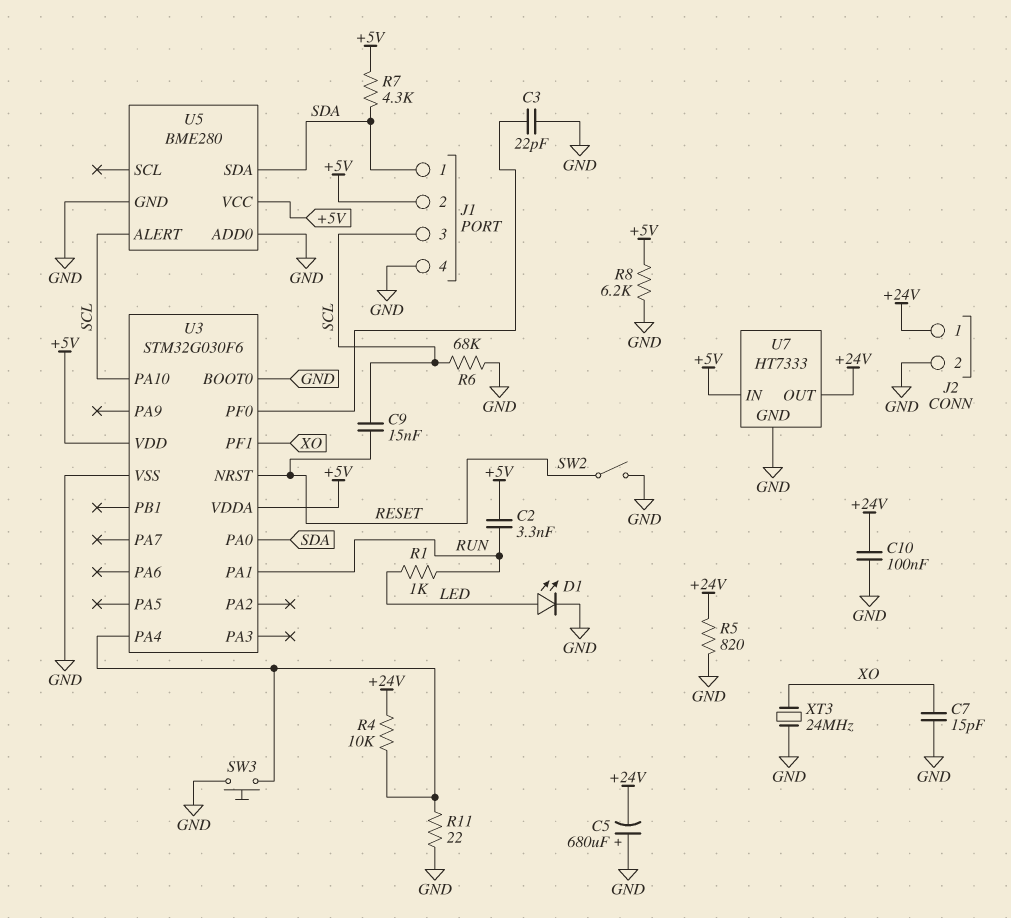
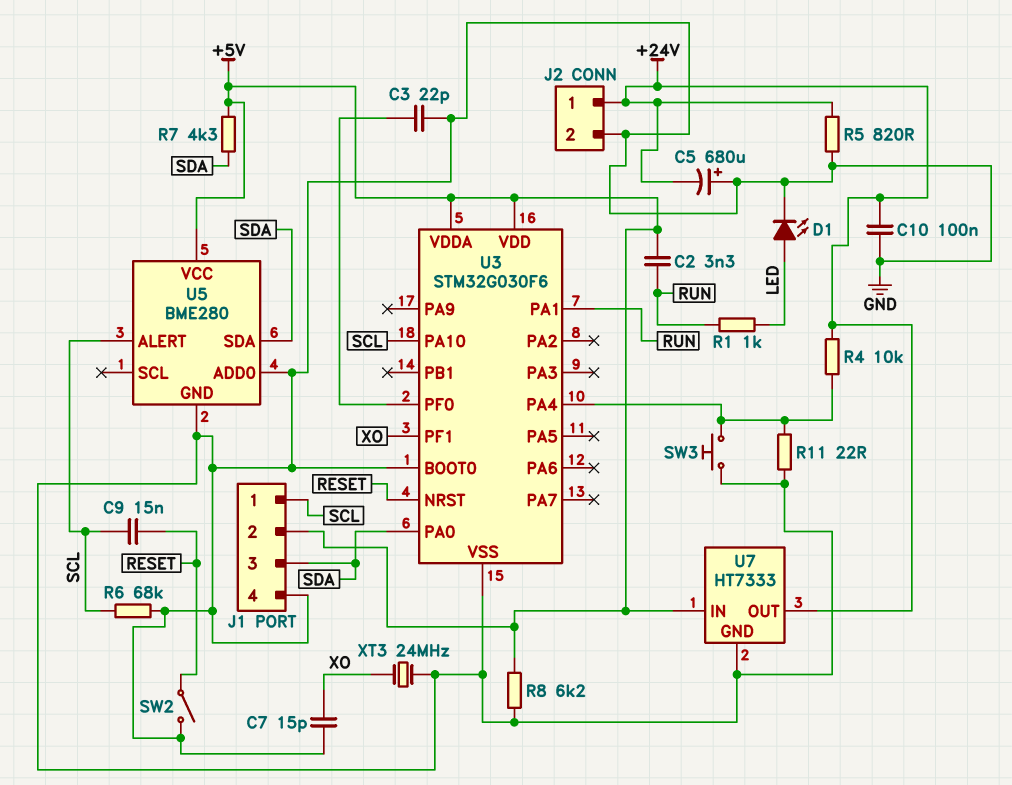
J1 pin 1: SDA -> SCL
J1 pin 3: SCL -> SDA

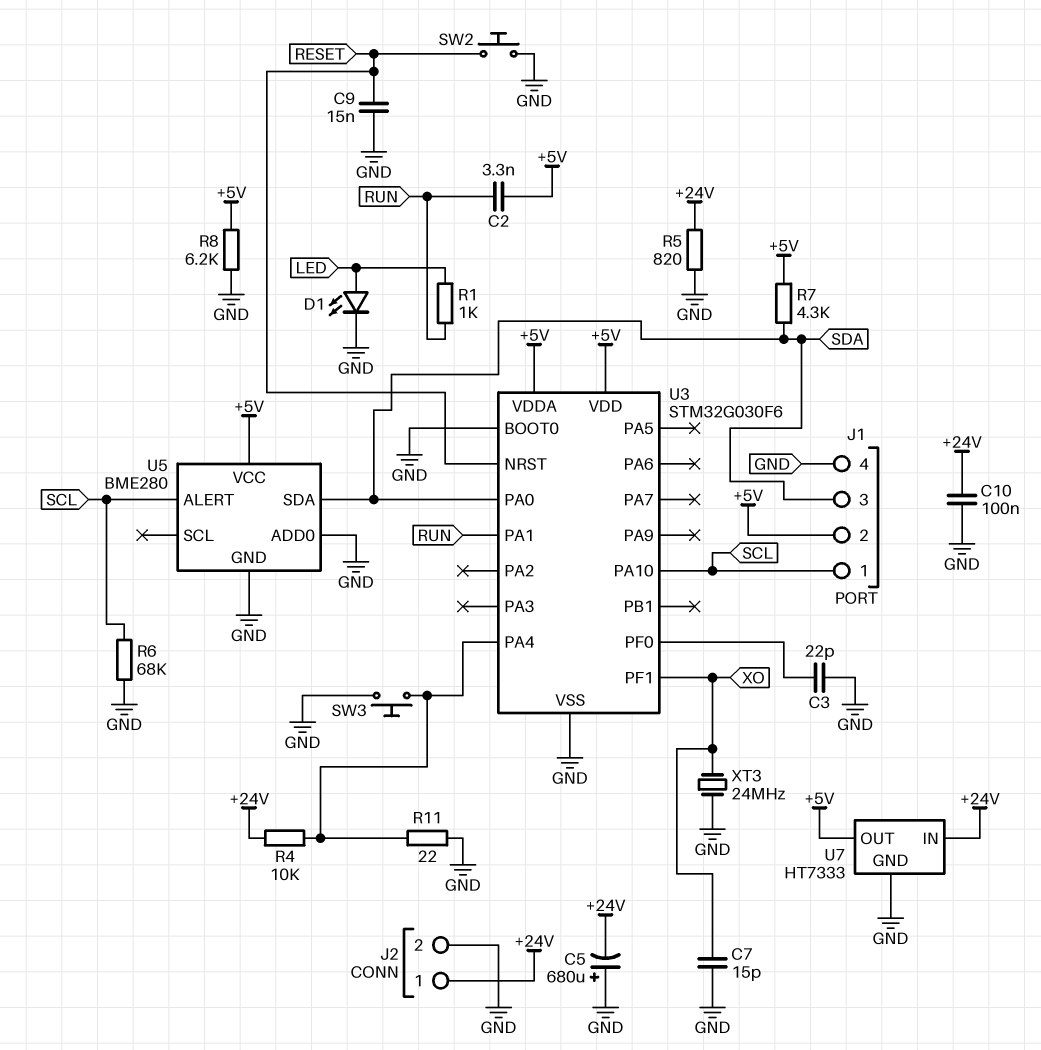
C9: 15nF (RESET, SCL) -> 15nF (GND, RESET)
SW2: switch (GND, RESET) -> button (GND, RESET)
U7 pin IN: +5V -> +24V
U7 pin OUT: +24V -> +5V

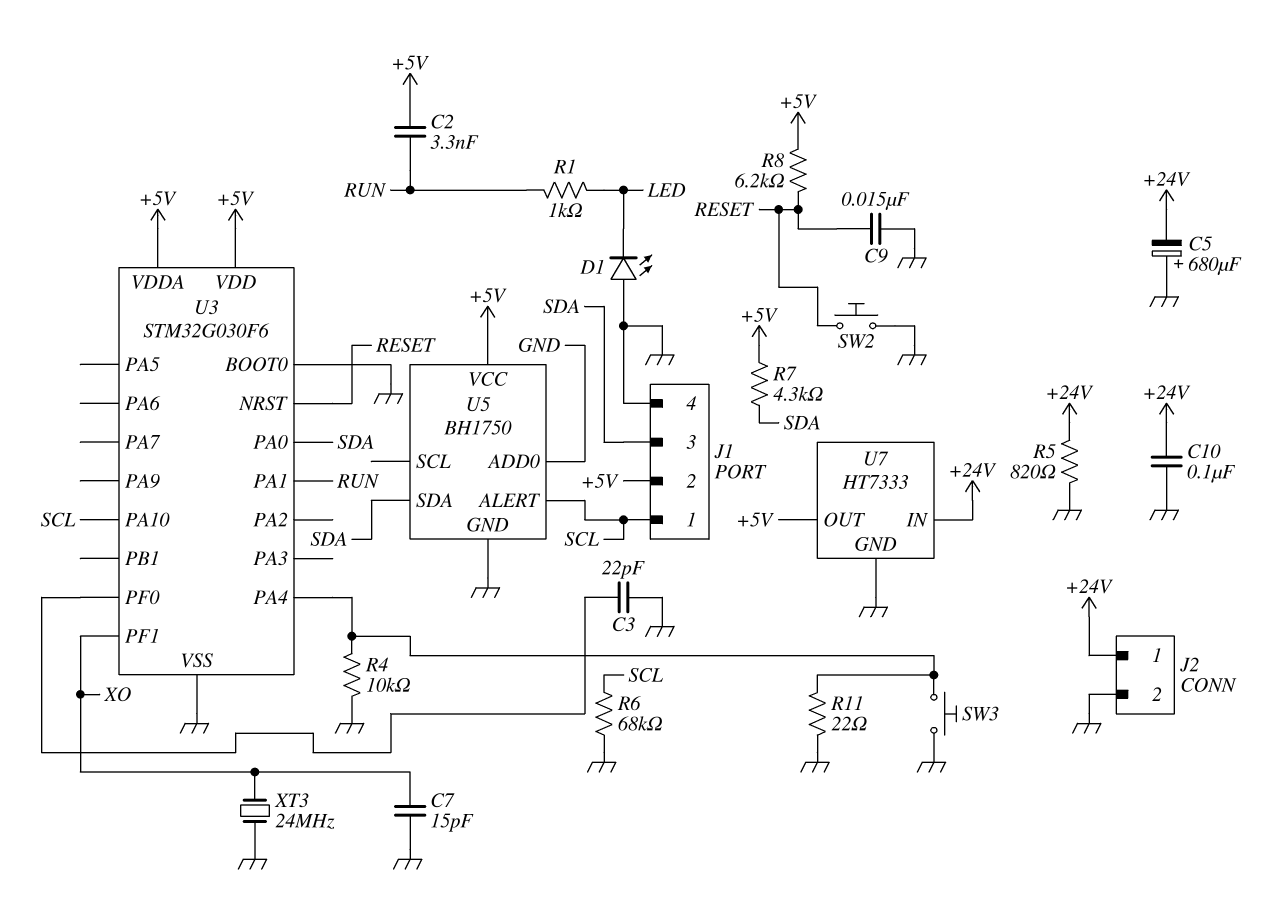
D1: LED (A LED, K GND) -> LED (A GND, K LED)
R4: 10k (+24V, U3/PA4) -> 10k (GND, U3/PA4)
R8: 6.2k (+5V, GND) -> 6.2k (+5V, RESET)
U5: BME280 -> BH1750

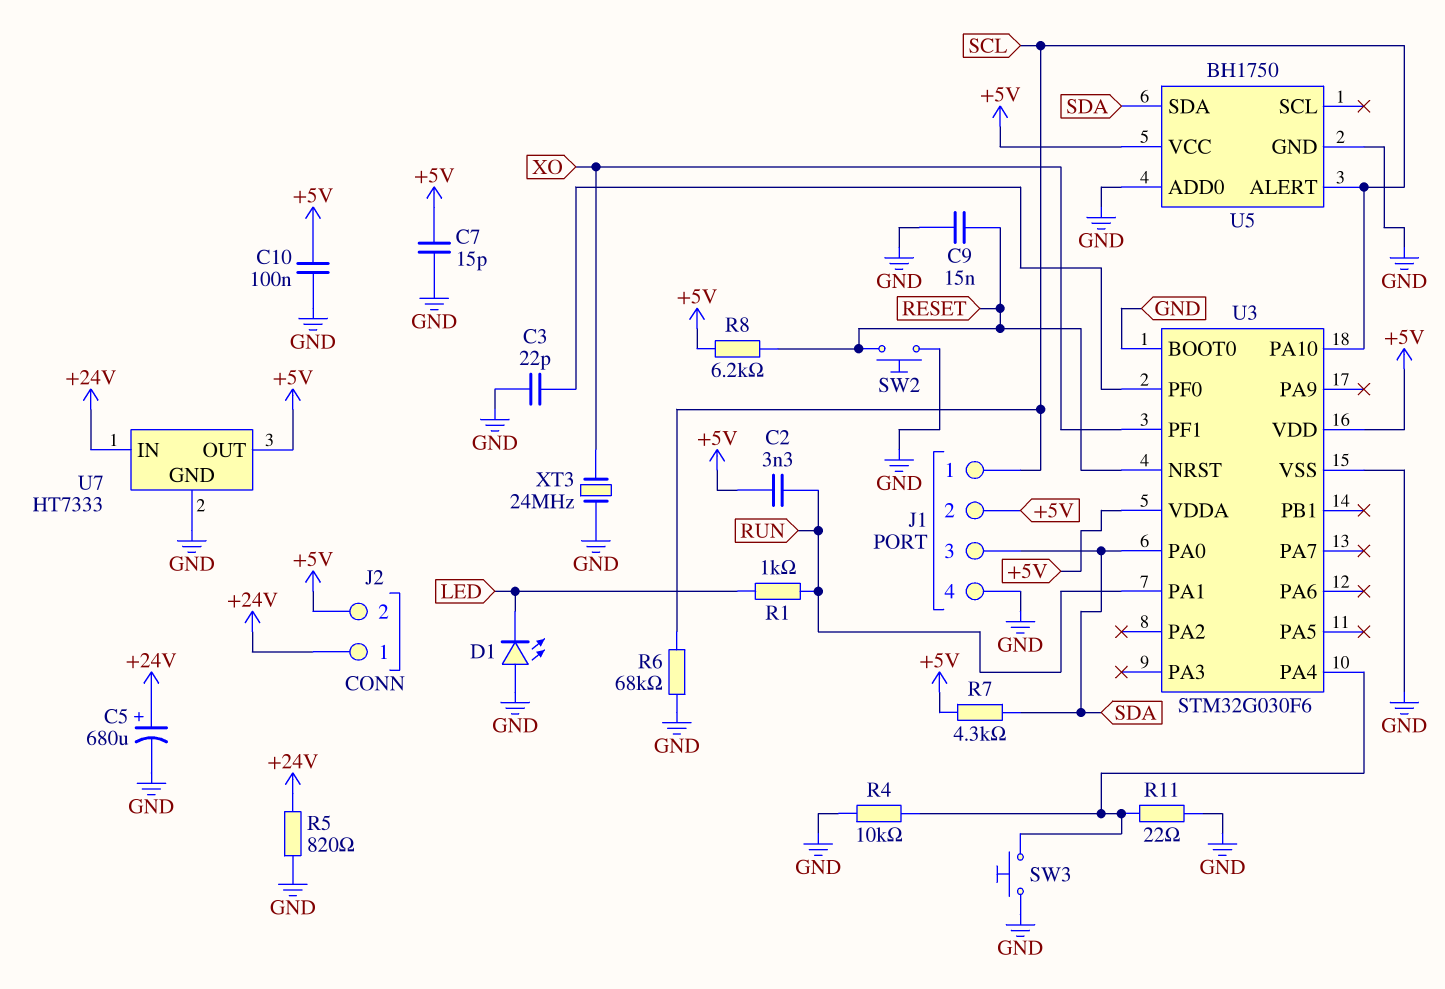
C5: 680uF (plus GND, minus +24V) -> 680uF (plus +24V, minus GND)
C7: 15pF (GND, XO) -> 15pF (+5V, GND)
C10: 100nF (+24V, GND) -> 100nF (+5V, GND)
J2 pin 2: GND -> +5V

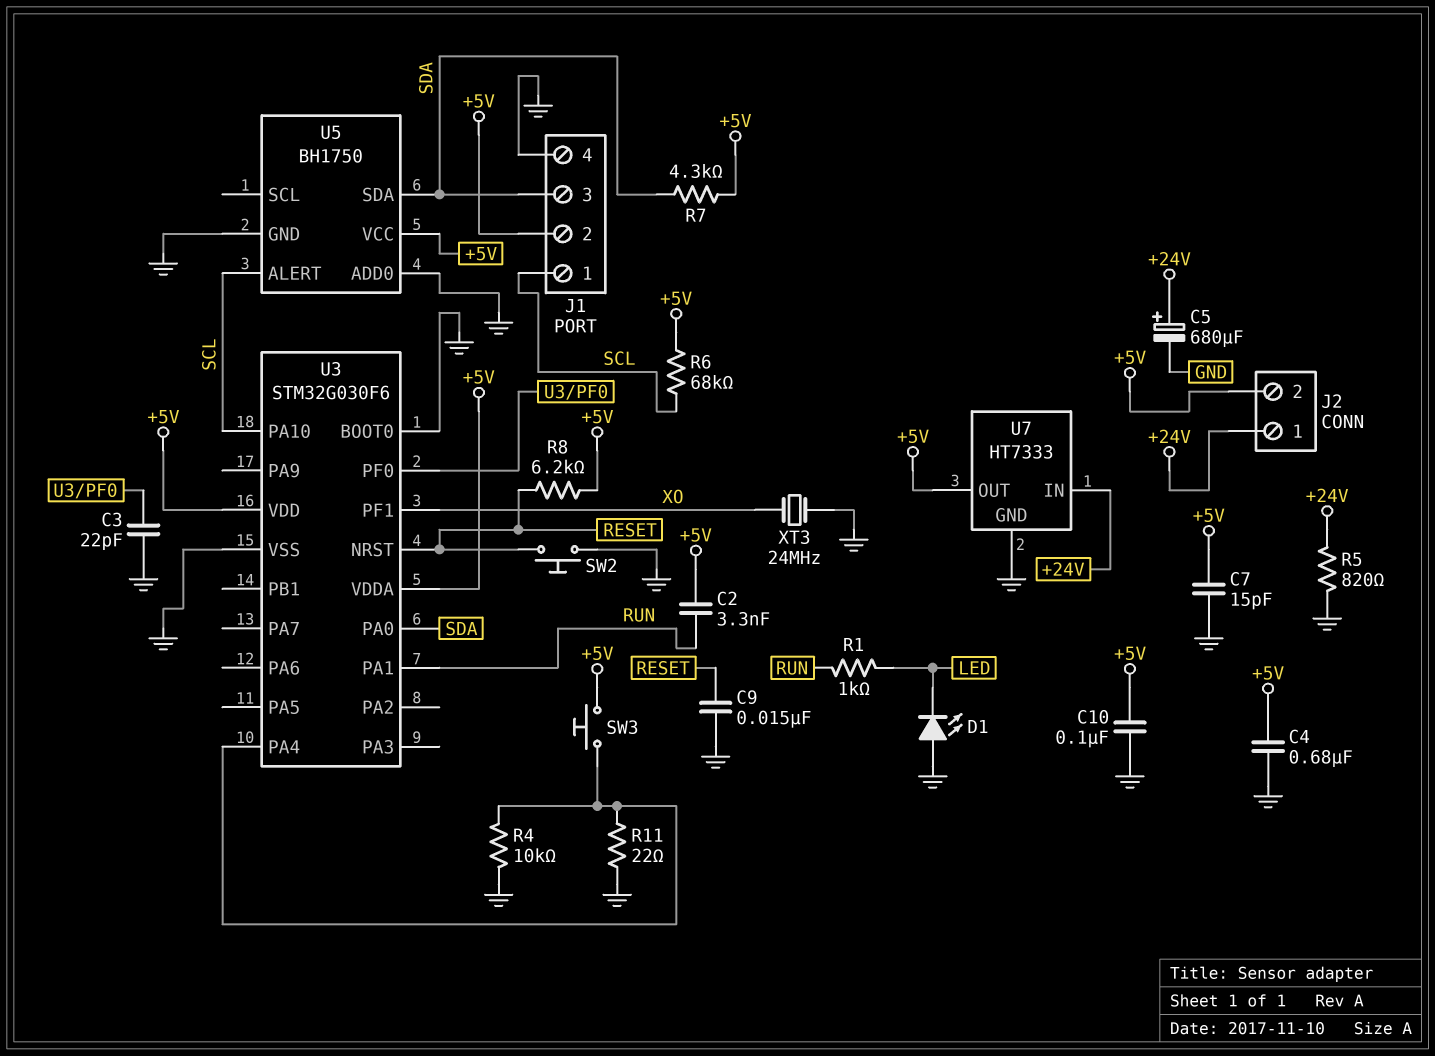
C4: none -> 680nF (+5V, GND)
R6: 68k (GND, SCL) -> 68k (+5V, SCL)
SW3: button (GND, U3/PA4) -> button (+5V, U3/PA4)

